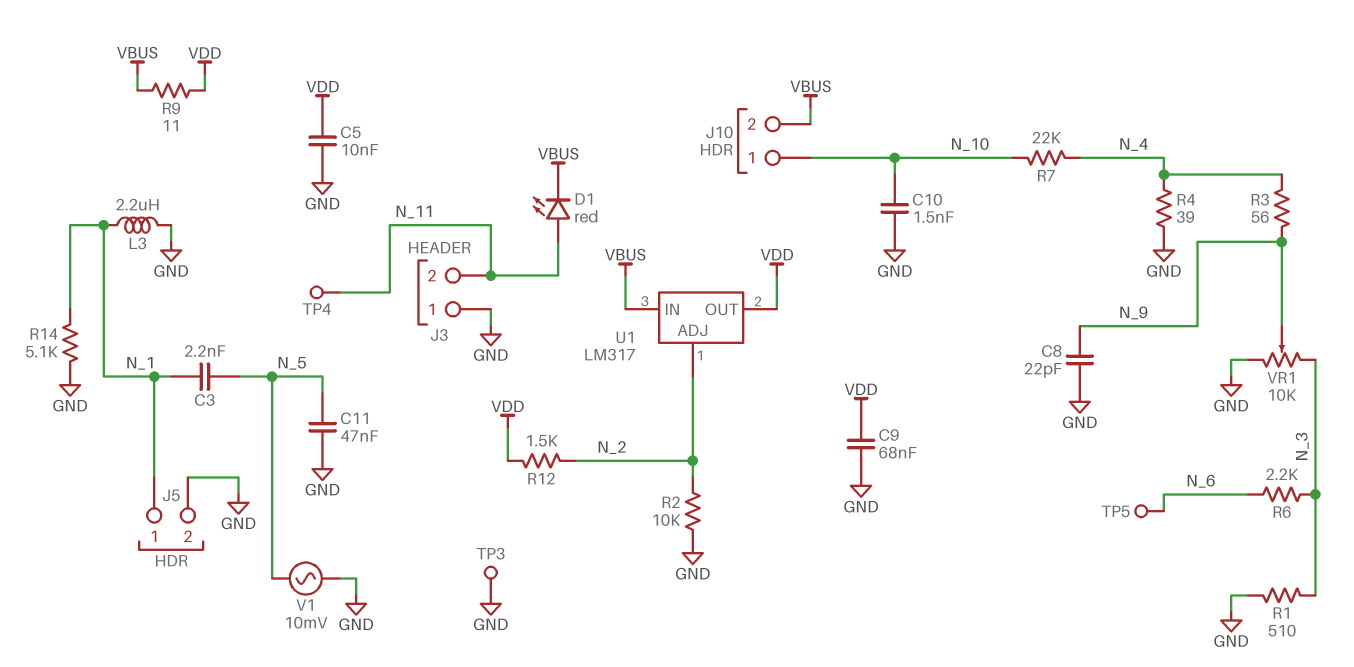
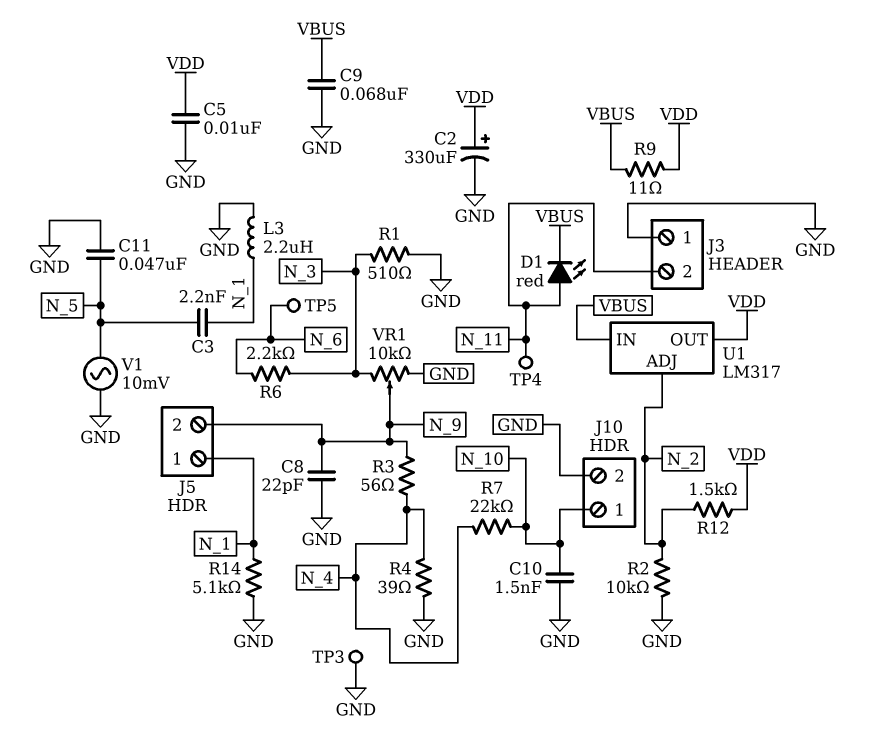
C2: none -> 330uF (plus VDD, minus GND)
C9: 68nF (GND, VDD) -> 68nF (GND, VBUS)
J5 pin 2: GND -> N_9
J10 pin 2: VBUS -> GND

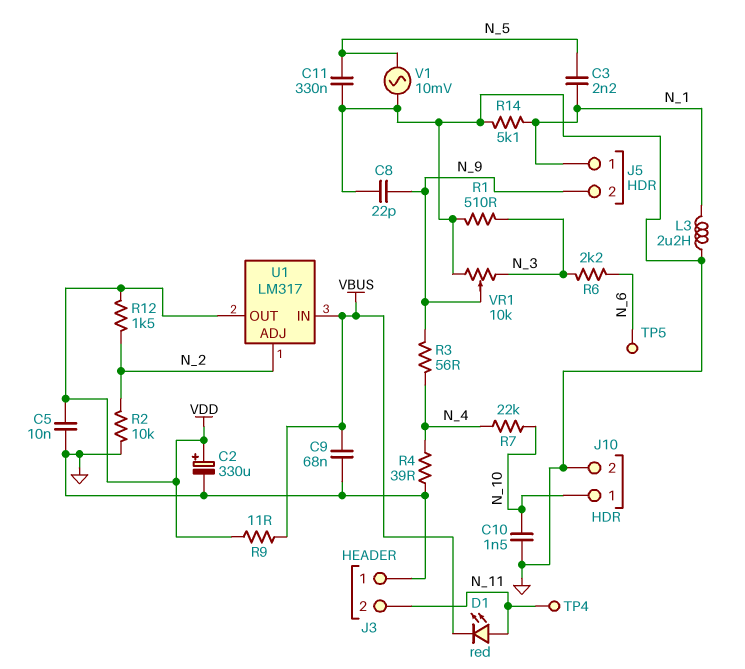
C11: 47nF (GND, N_5) -> 330nF (GND, N_5)
TP3: test point (GND) -> none

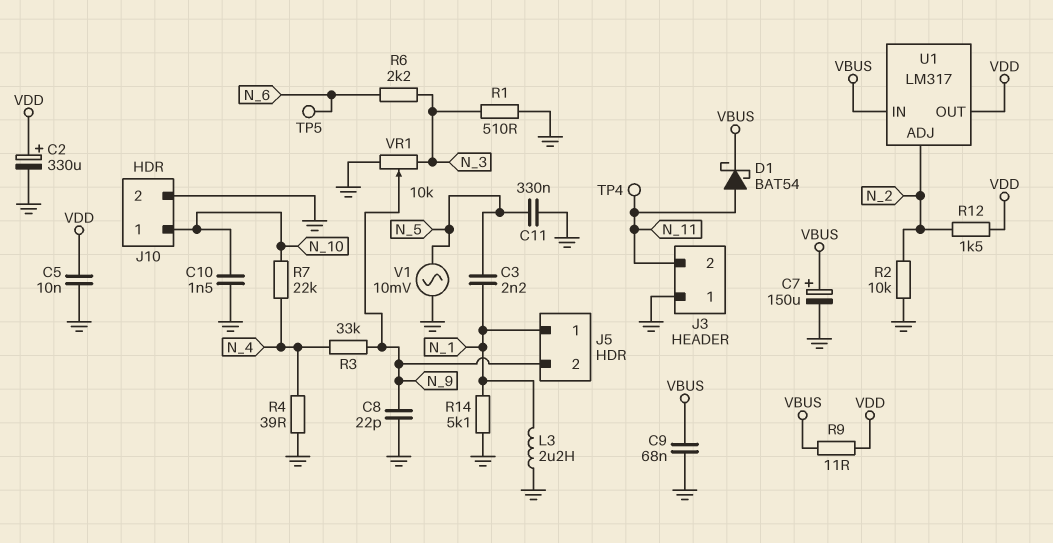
C7: none -> 150uF (plus VBUS, minus GND)
D1: LED red (A N_11, K VBUS) -> schottky BAT54 (A N_11, K VBUS)
R3: 56 (N_4, N_9) -> 33k (N_4, N_9)

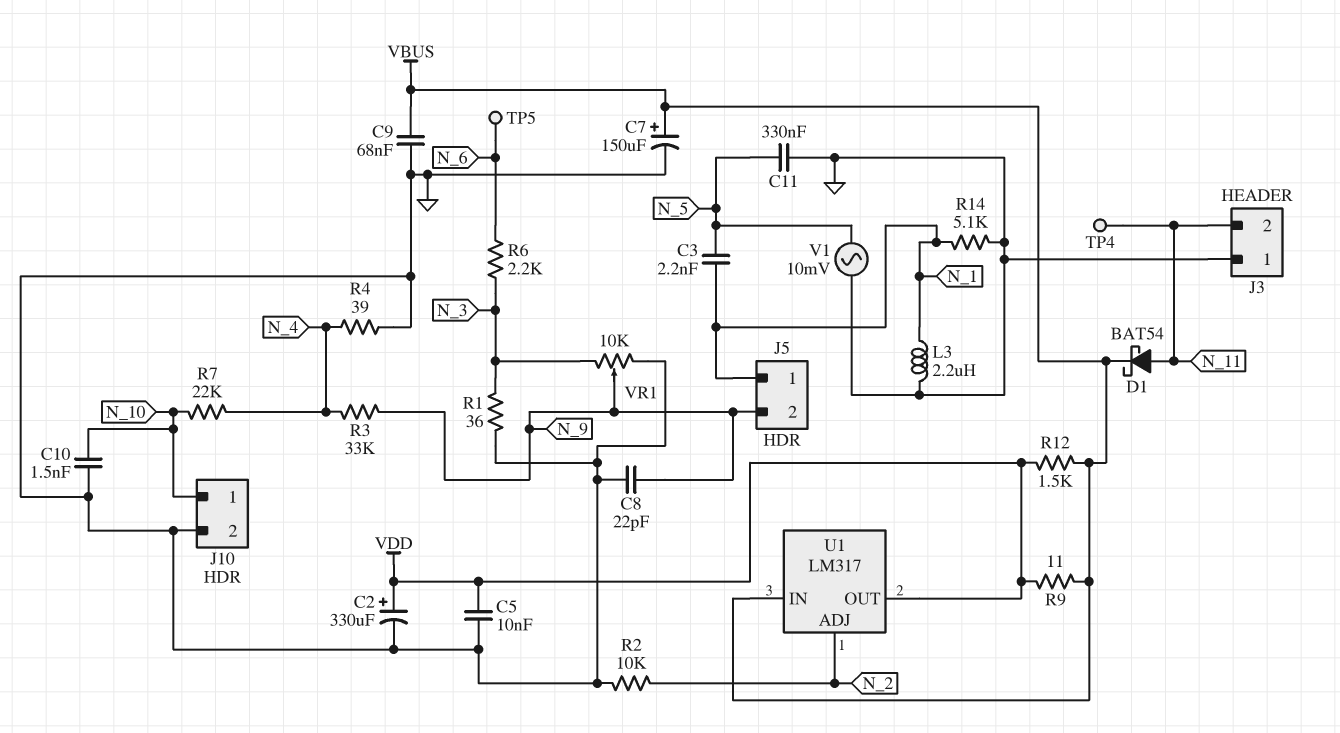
R1: 510 (GND, N_3) -> 36 (GND, N_3)
R12: 1.5k (N_2, VDD) -> 1.5k (VBUS, VDD)

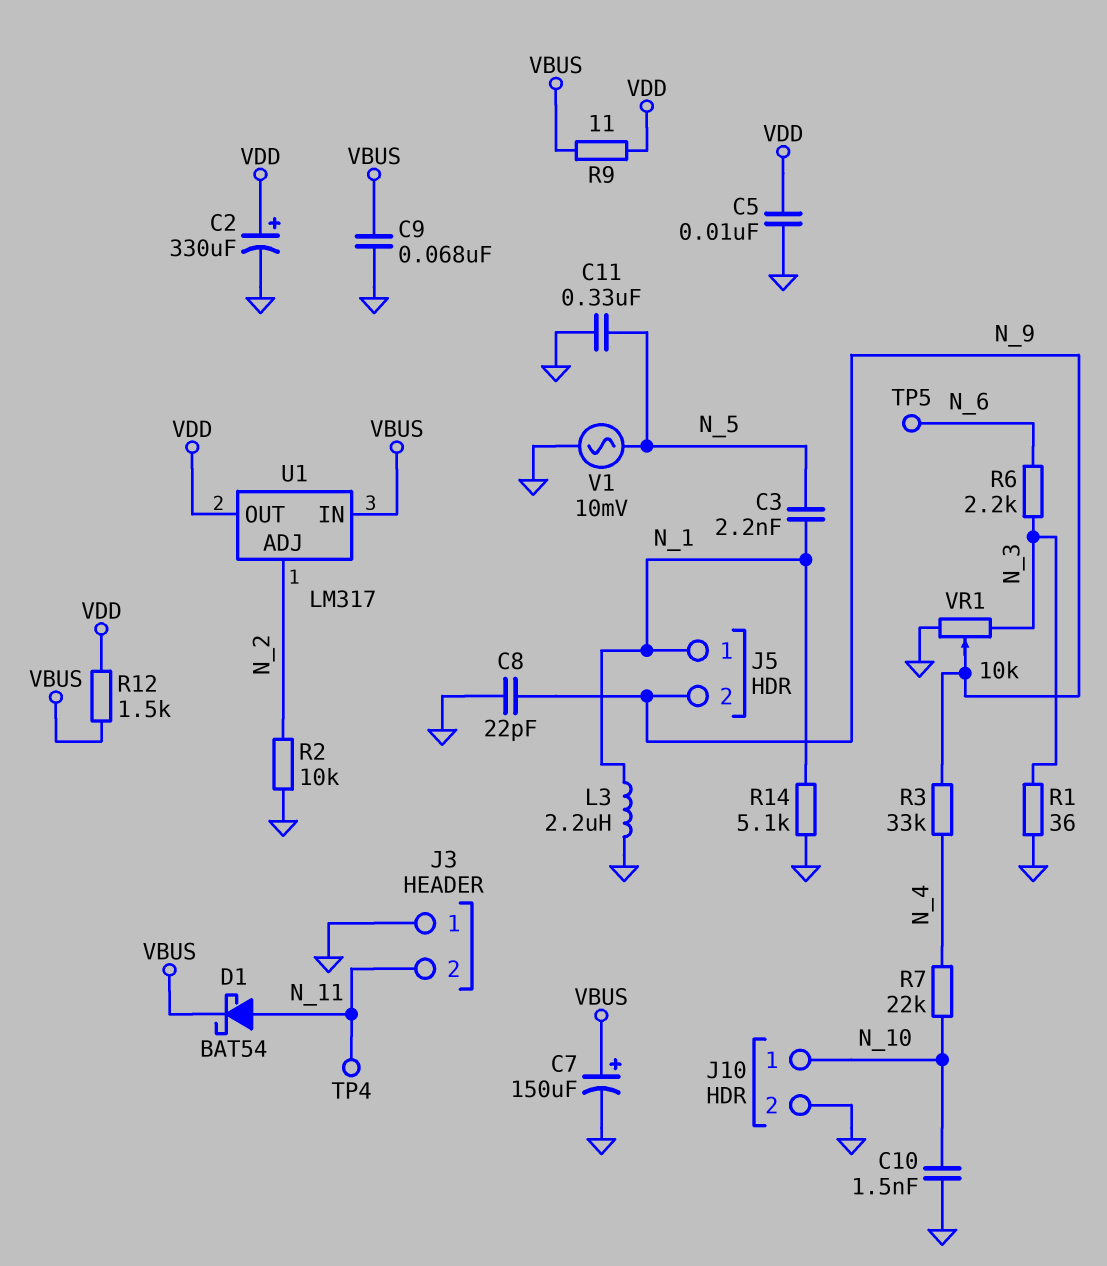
R4: 39 (GND, N_4) -> none

